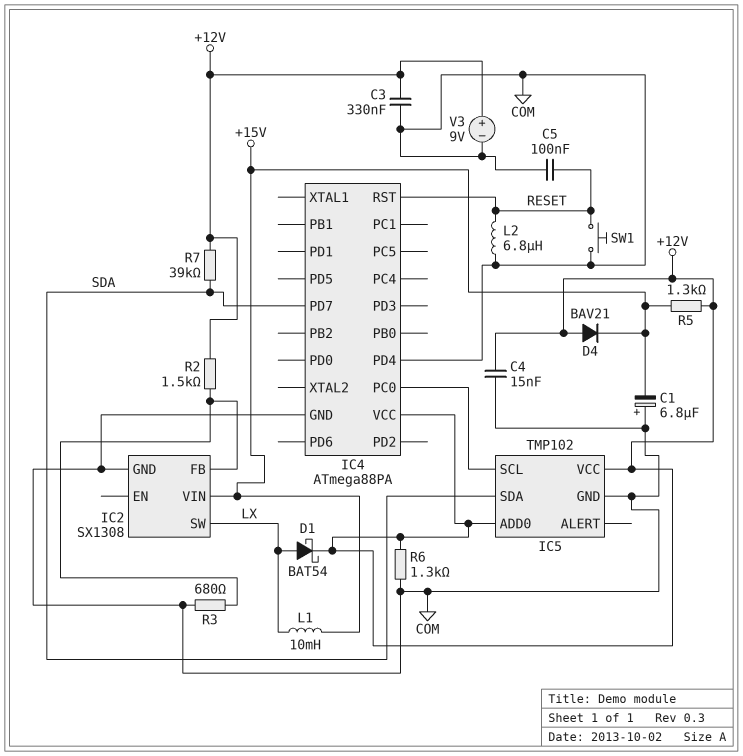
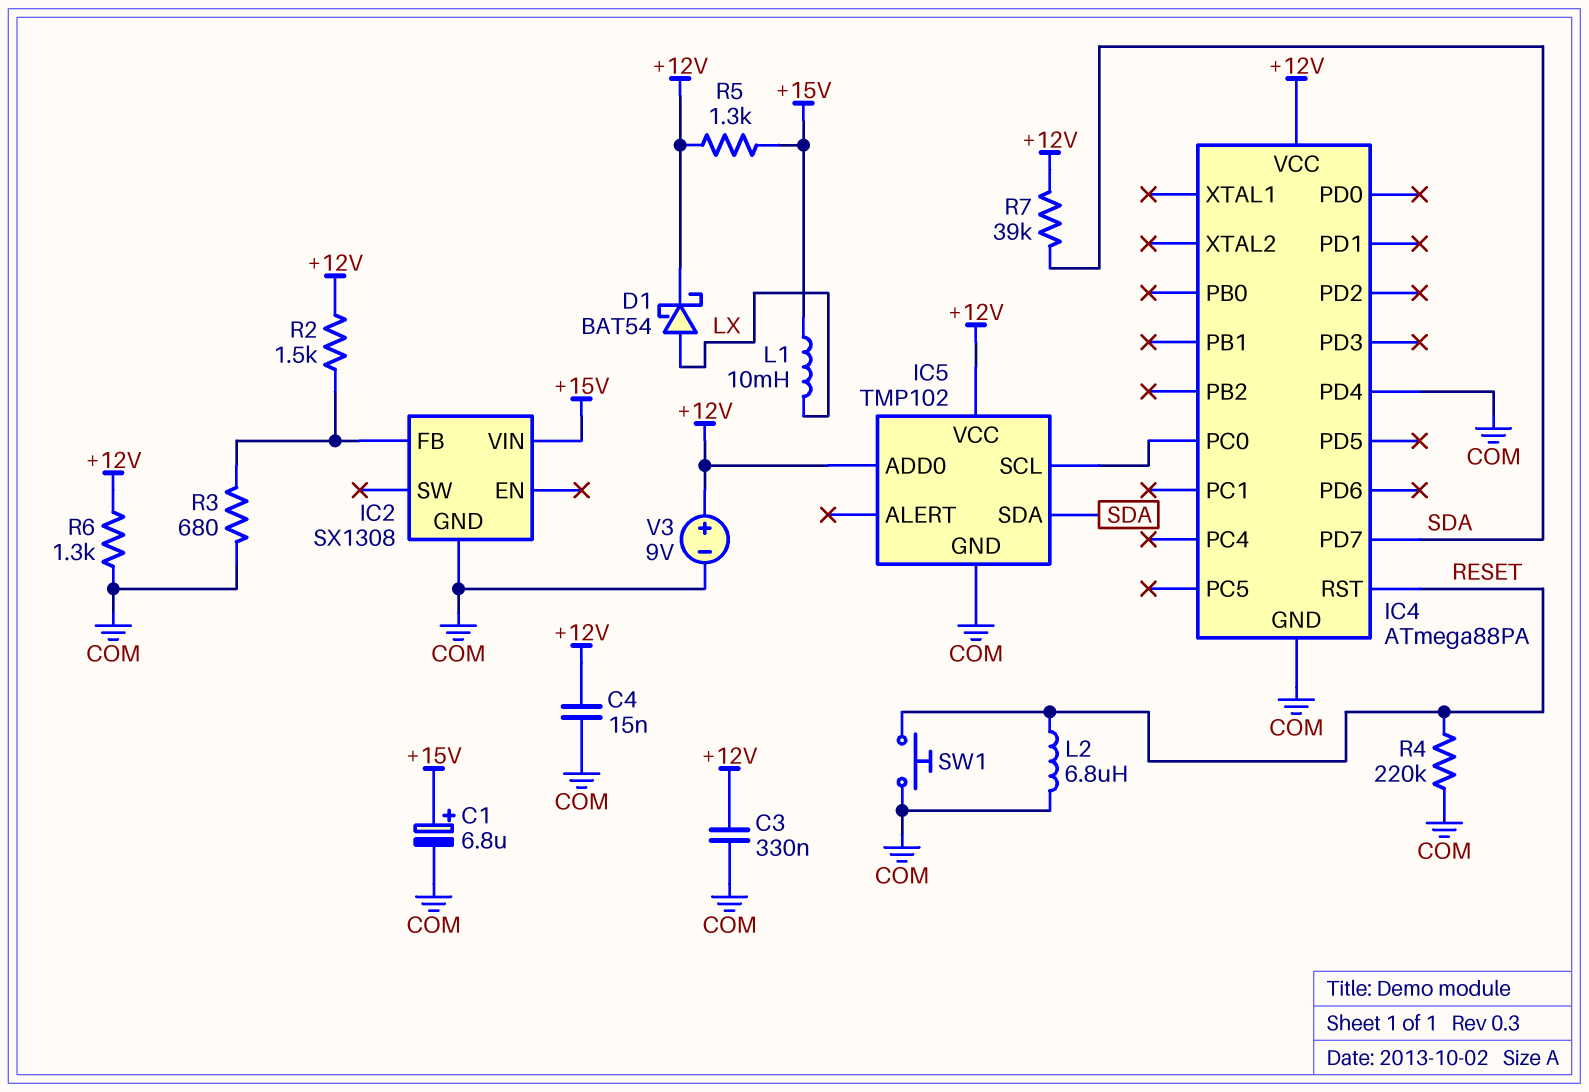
C1: 6.8uF (plus COM, minus +15V) -> 6.8uF (plus +15V, minus COM)
C5: 100nF (COM, RESET) -> none
D4: diode BAV21 (A +12V, K +15V) -> none
IC2 pin SW: LX -> none
R4: none -> 220k (COM, RESET)

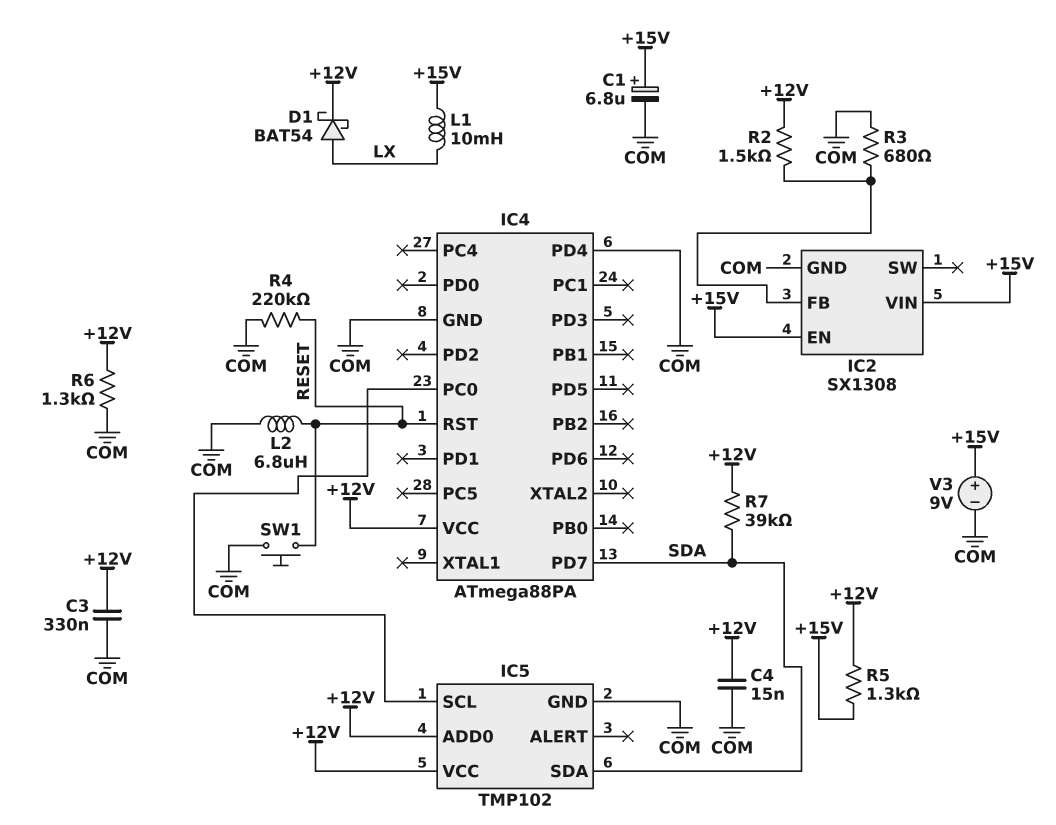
IC2 pin EN: none -> +15V
V3: 9V (plus +12V, minus COM) -> 9V (plus +15V, minus COM)

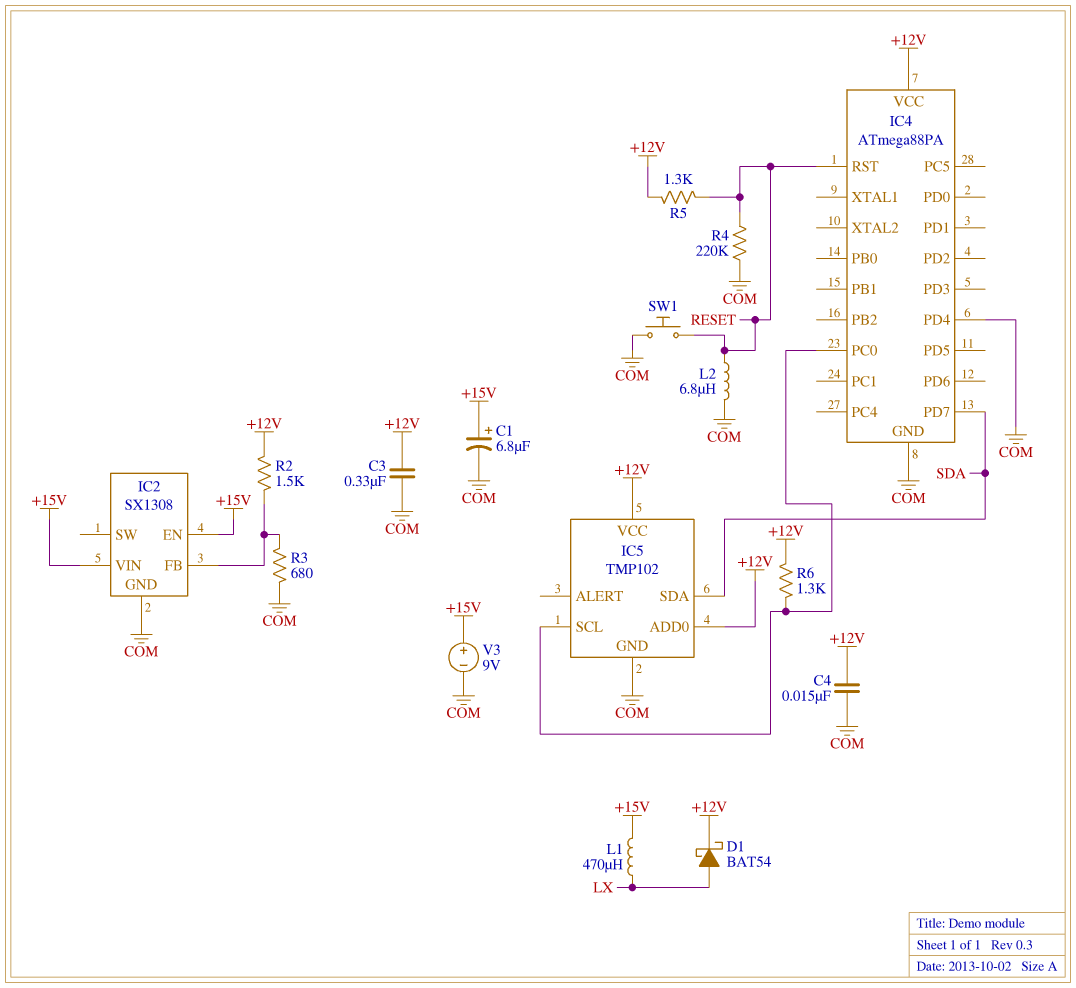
L1: 10mH (+15V, LX) -> 470uH (+15V, LX)
R5: 1.3k (+12V, +15V) -> 1.3k (+12V, RESET)
R6: 1.3k (+12V, COM) -> 1.3k (+12V, IC4/PC0)
R7: 39k (+12V, SDA) -> none

